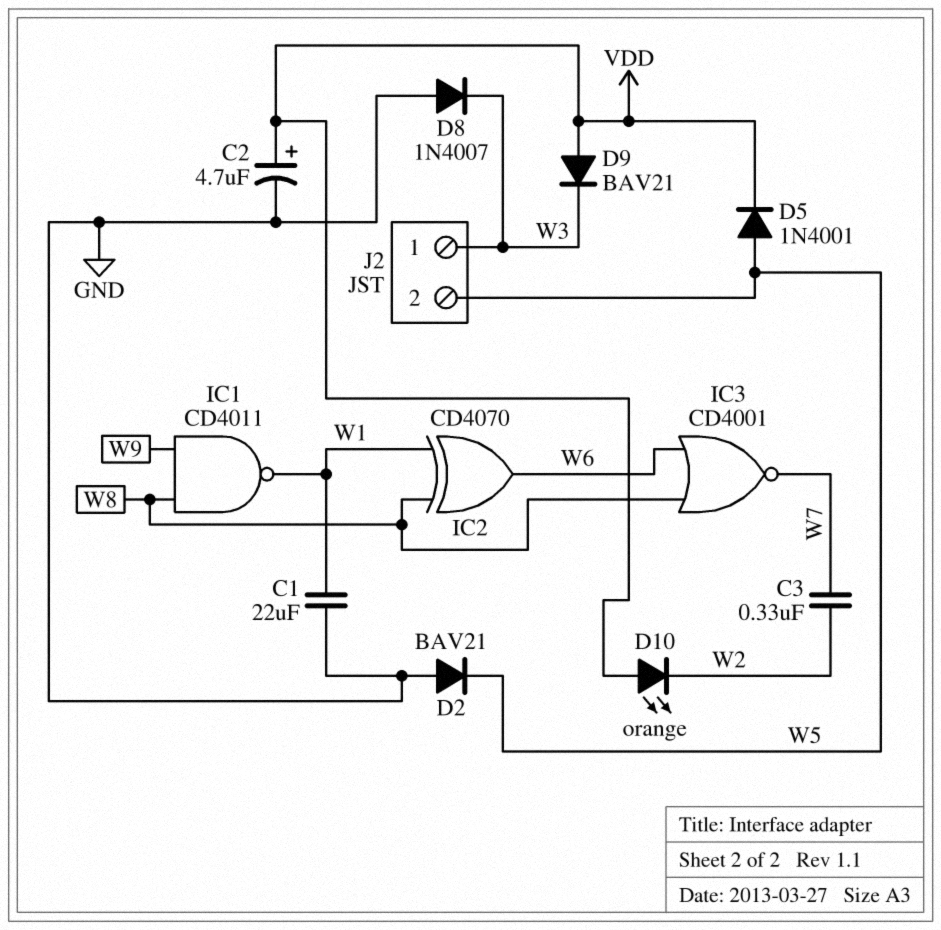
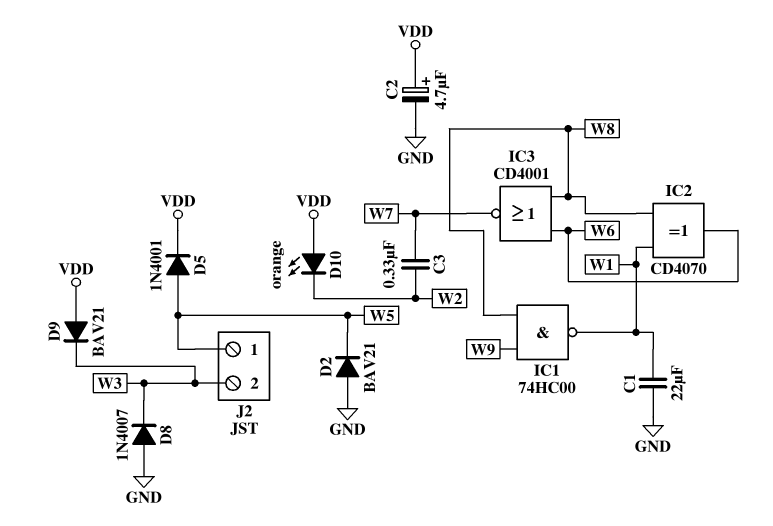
IC1: NAND CD4011 (in W8, in W9, out W1) -> NAND 74HC00 (in W8, in W9, out W1)
J2 pin 1: W3 -> W5
J2 pin 2: W5 -> W3

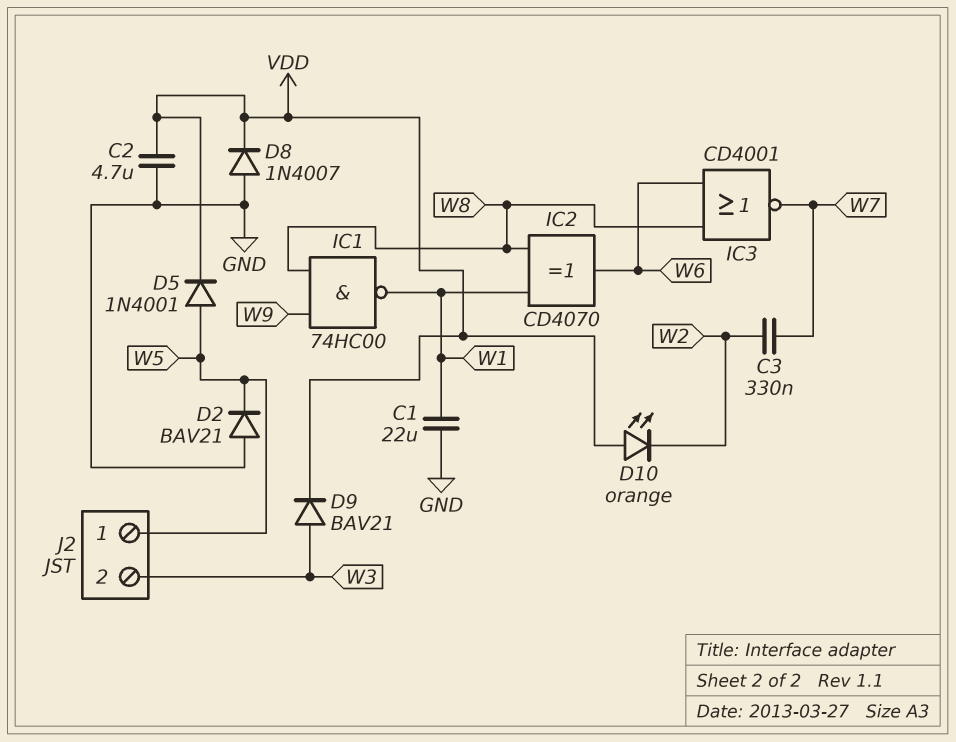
C2: 4.7uF (plus VDD, minus GND) -> 4.7uF (GND, VDD)
D8: diode 1N4007 (A GND, K W3) -> diode 1N4007 (A GND, K VDD)
D9: diode BAV21 (A VDD, K W3) -> diode BAV21 (A W3, K VDD)

